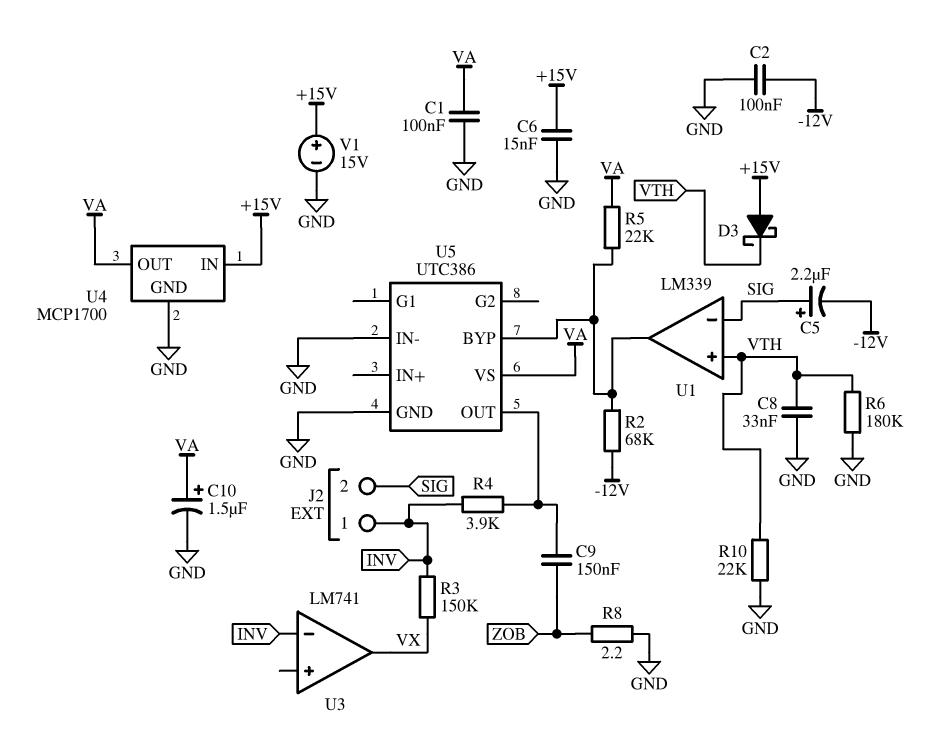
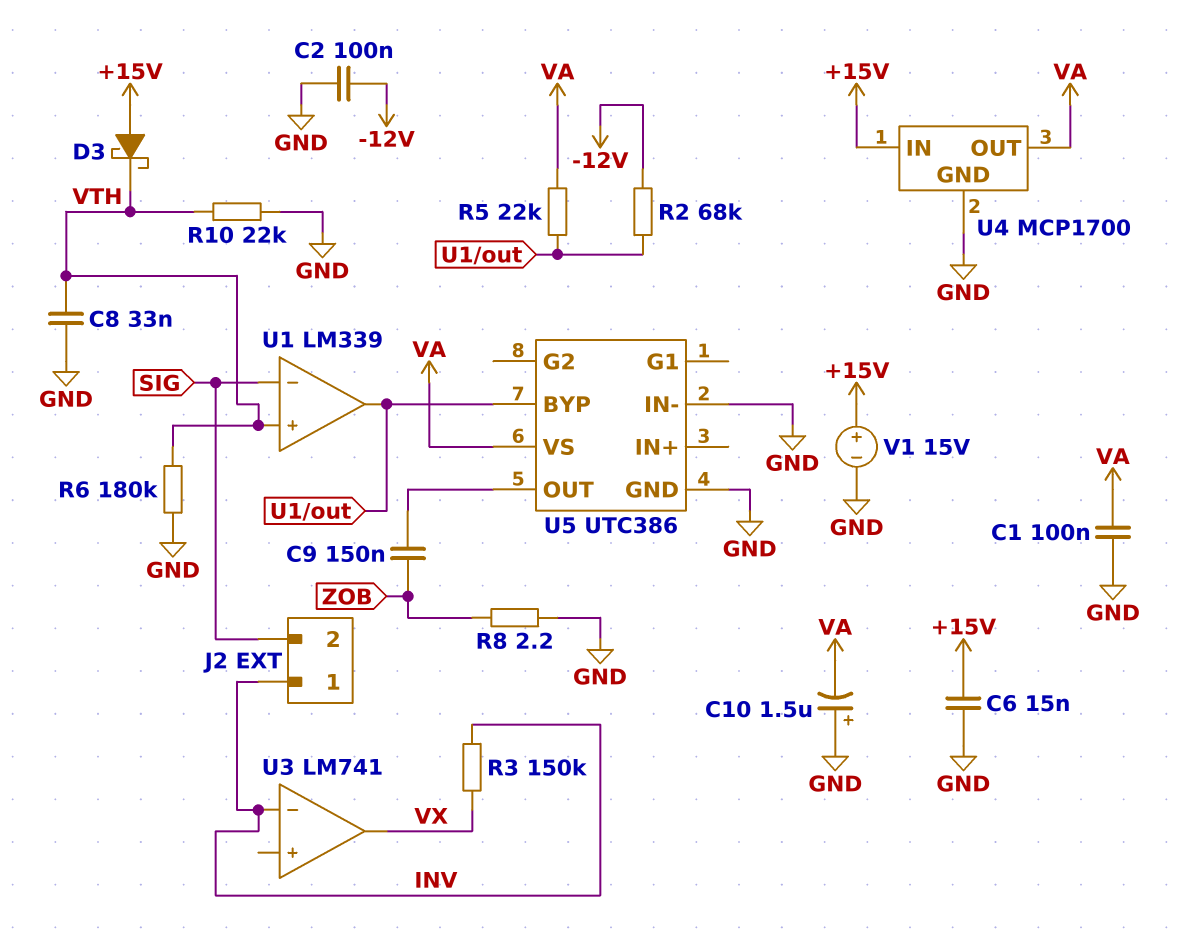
C5: 2.2uF (plus SIG, minus -12V) -> none
C10: 1.5uF (plus VA, minus GND) -> 1.5uF (plus GND, minus VA)
R4: 3.9k (INV, U5/OUT) -> none

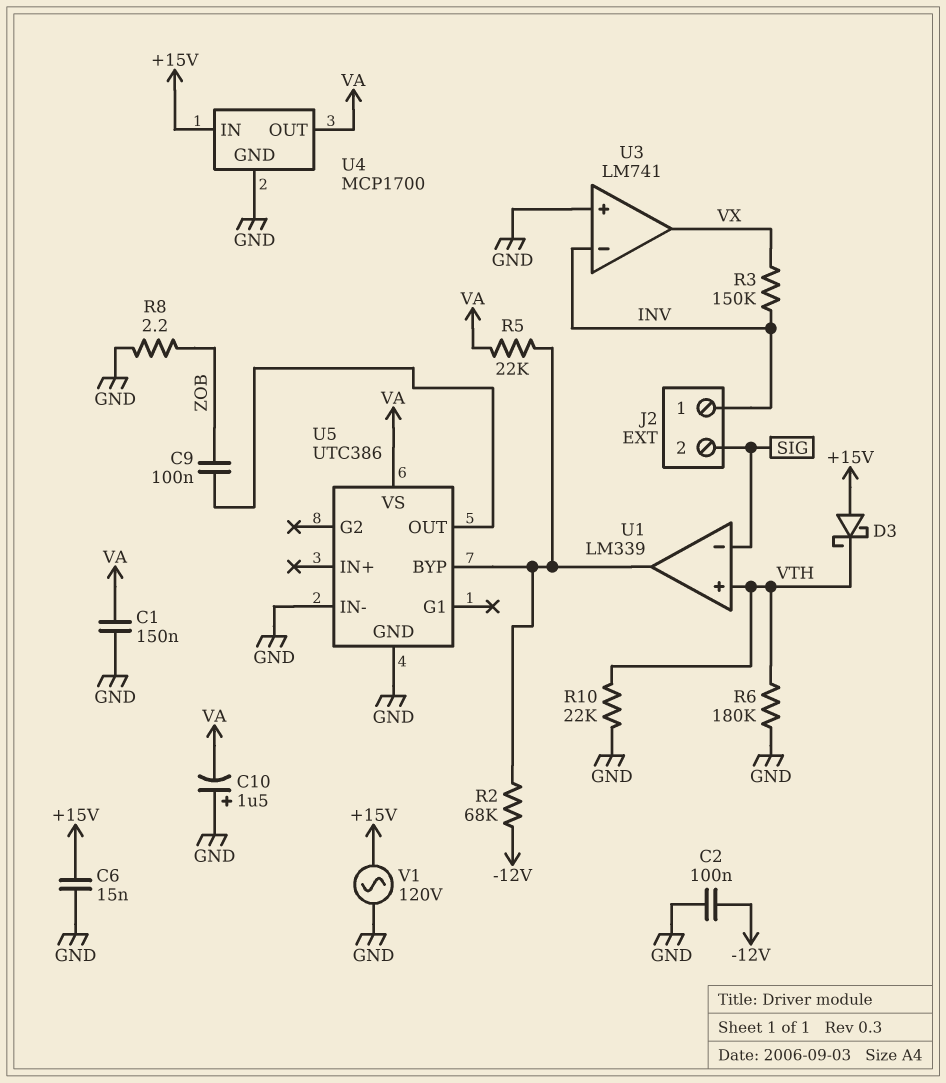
C1: 100nF (GND, VA) -> 150nF (GND, VA)
C8: 33nF (GND, VTH) -> none
C9: 150nF (U5/OUT, ZOB) -> 100nF (U5/OUT, ZOB)
U3 pin in+: none -> GND
V1: 15V (plus +15V, minus GND) -> AC 120V (+15V, GND)

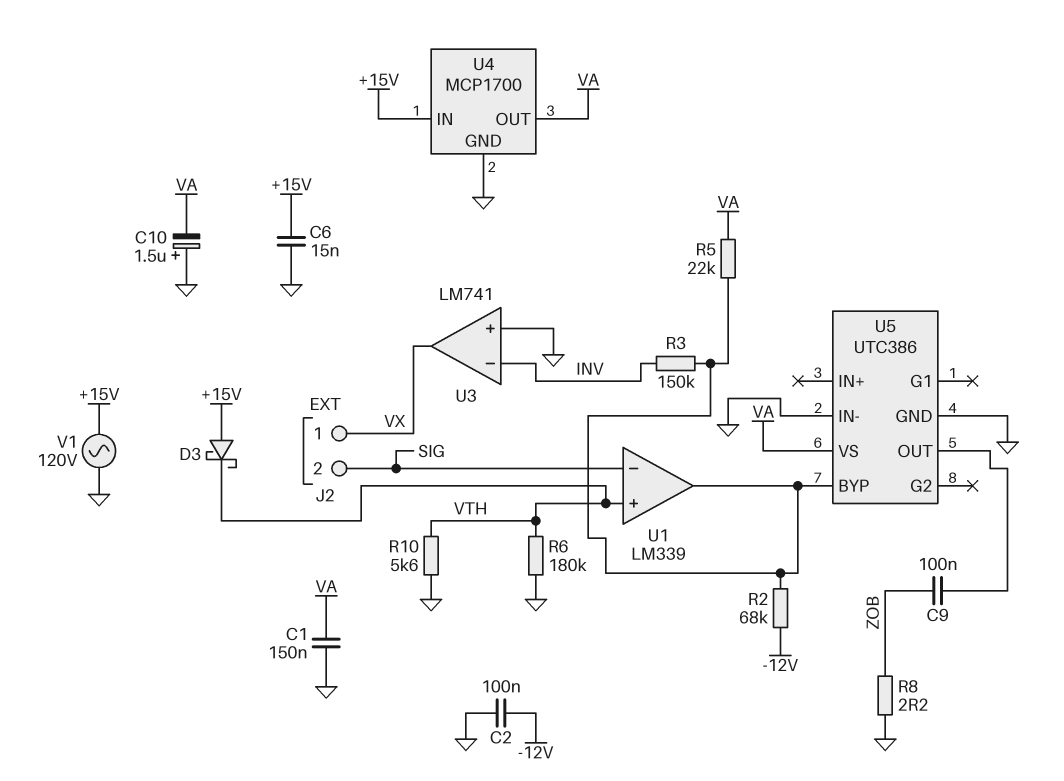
J2 pin 1: INV -> VX
R3: 150k (INV, VX) -> 150k (INV, U1/out)
R10: 22k (GND, VTH) -> 5.6k (GND, VTH)

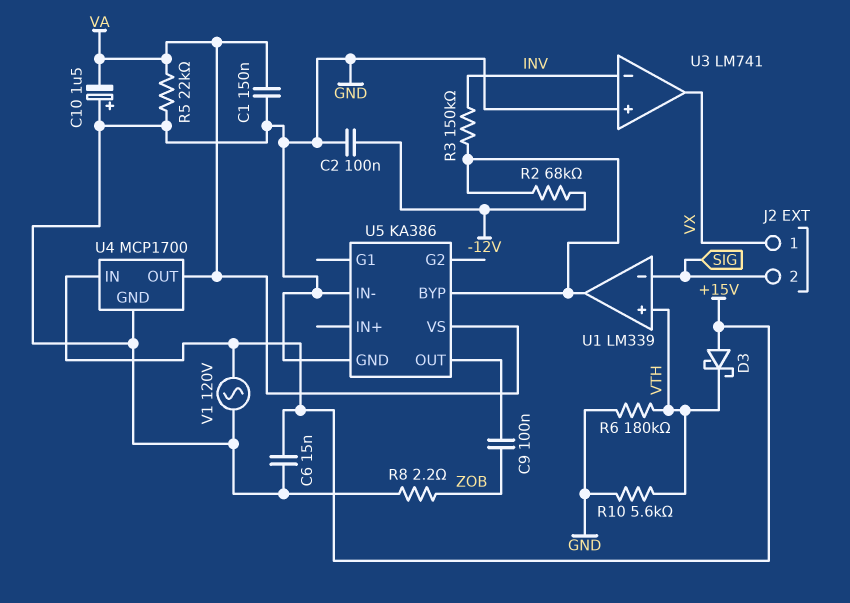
R5: 22k (U1/out, VA) -> 22k (GND, VA)
U5: UTC386 -> KA386

